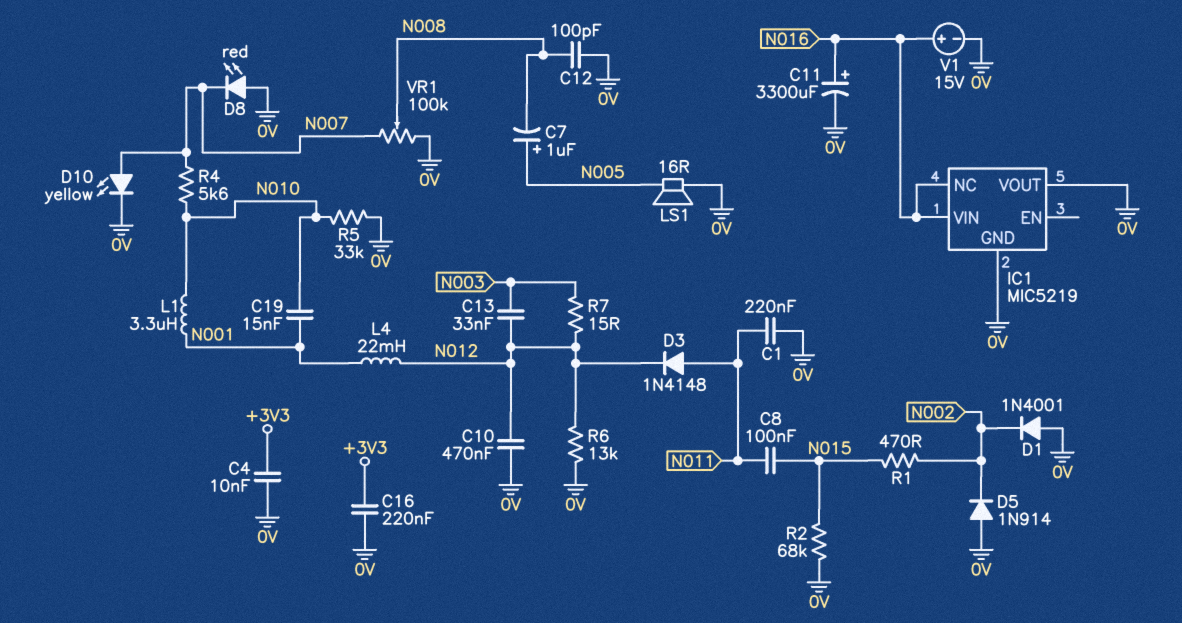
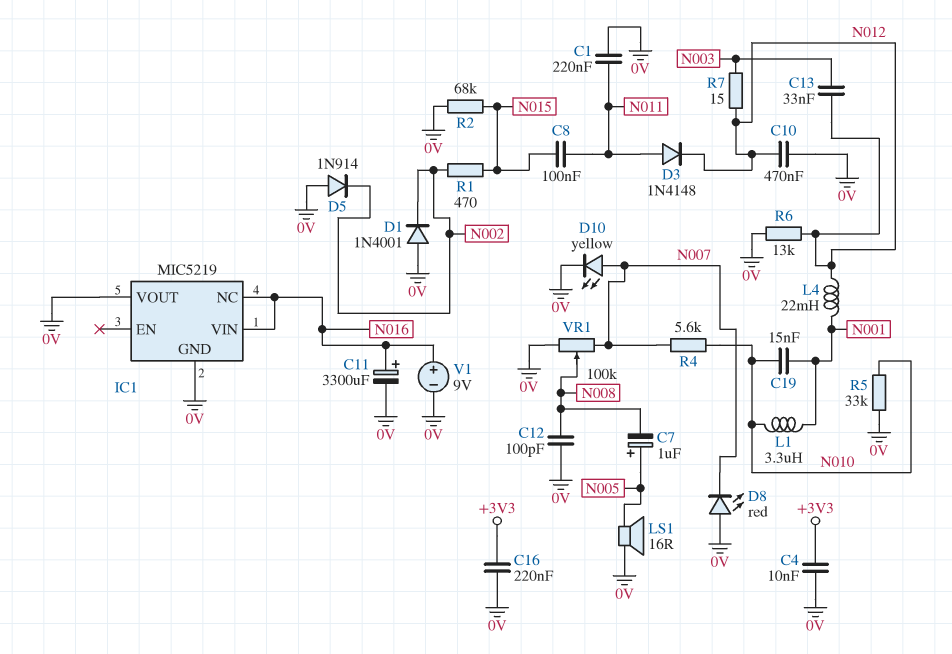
V1: 15V (plus N016, minus 0V) -> 9V (plus N016, minus 0V)

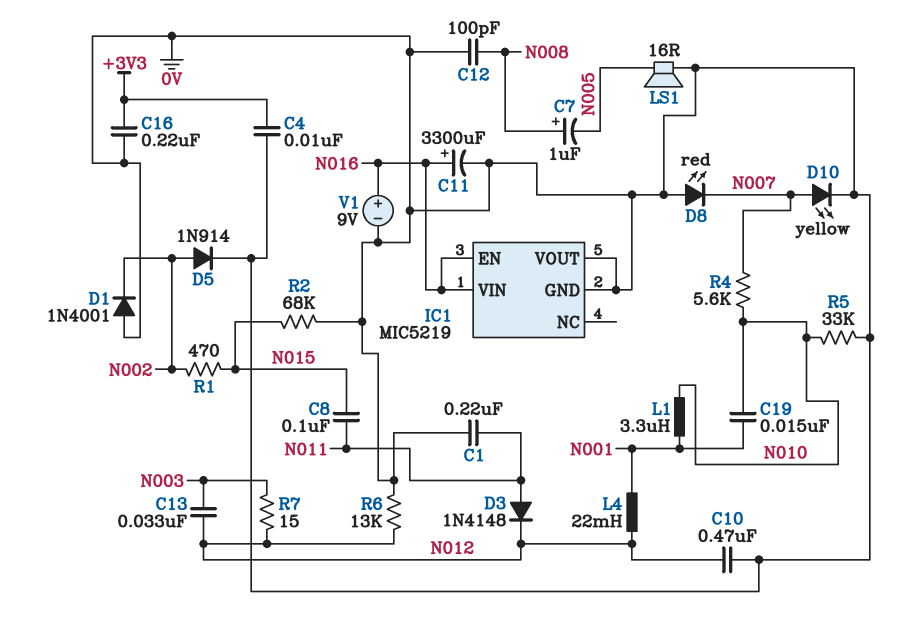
C7: 1uF (plus N005, minus N008) -> 1uF (plus N008, minus N005)
D5: diode 1N914 (A 0V, K N002) -> diode 1N914 (A N002, K 0V)
IC1 pin EN: none -> N016
IC1 pin NC: N016 -> none
VR1: 100k (0V, N007, wiper N008) -> none

